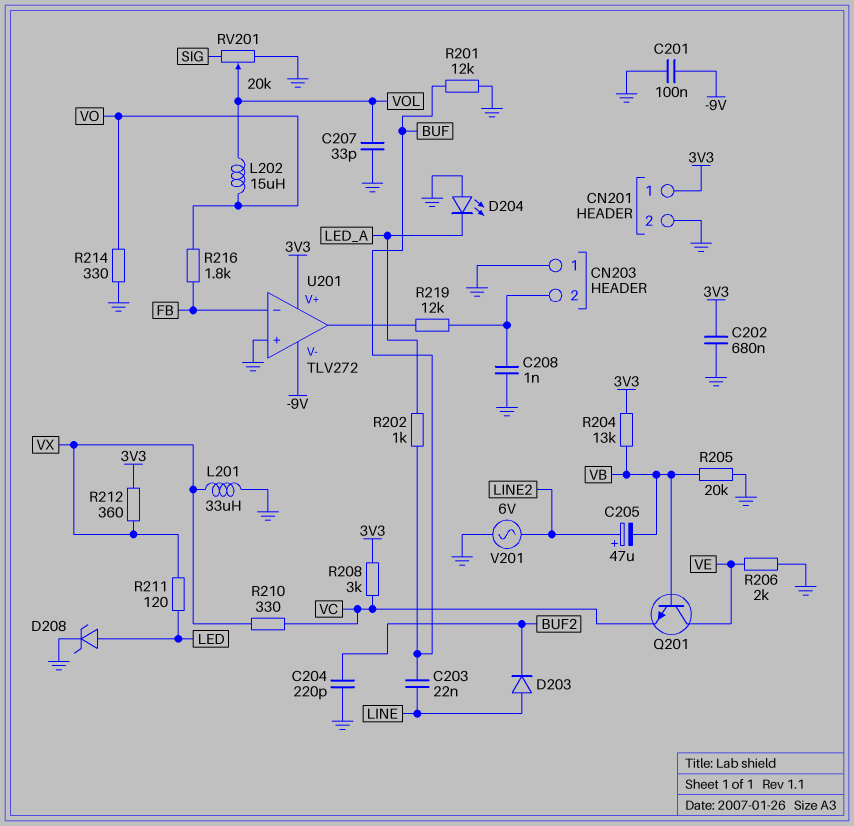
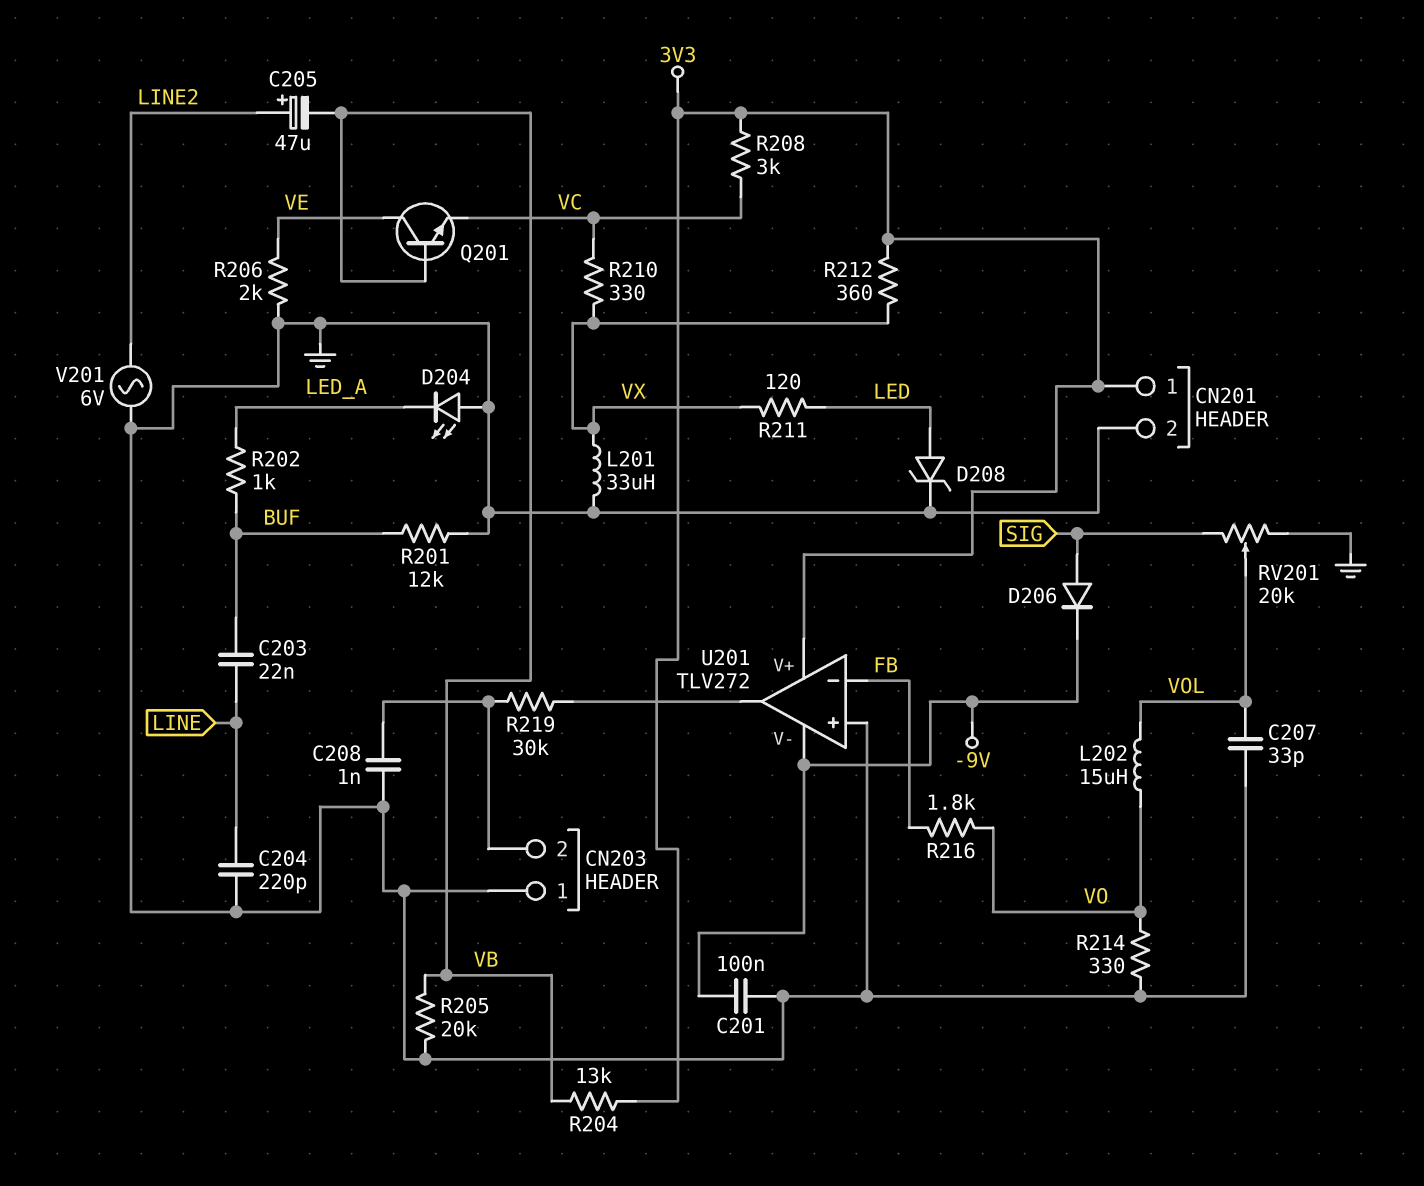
C202: 680nF (3V3, GND) -> none
C204: 220pF (BUF2, GND) -> 220pF (GND, LINE)
D203: diode (A LINE, K BUF2) -> none
D206: none -> diode (A SIG, K -9V)
R219: 12k (CN203/2, U201/out) -> 30k (CN203/2, U201/out)

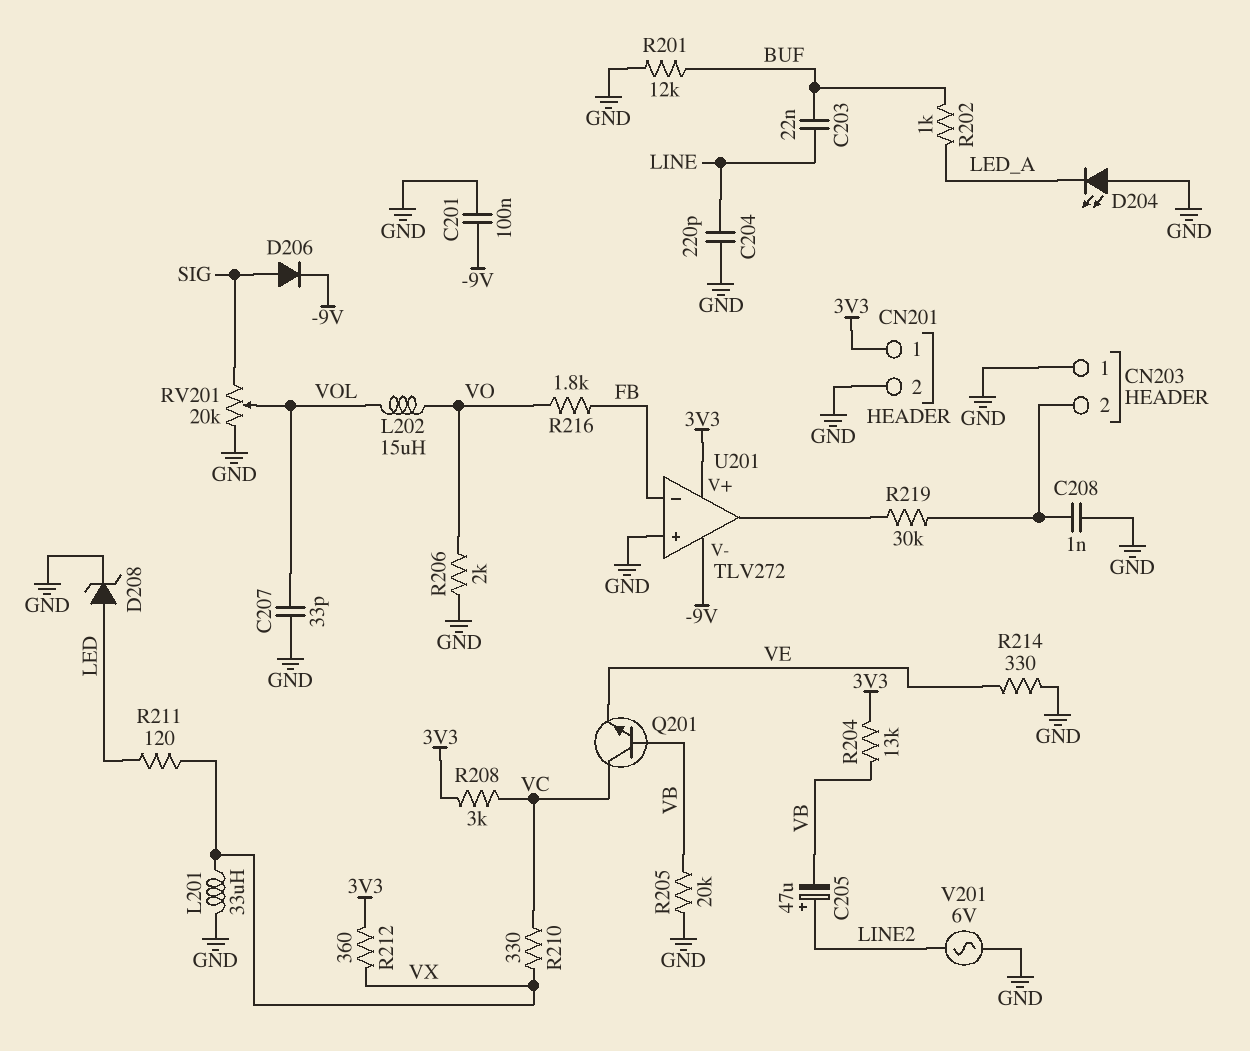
Q201: NPN (B VB, C VE, E VC) -> NPN (B VB, C VC, E VE)
R206: 2k (GND, VE) -> 2k (GND, VO)
R214: 330 (GND, VO) -> 330 (GND, VE)

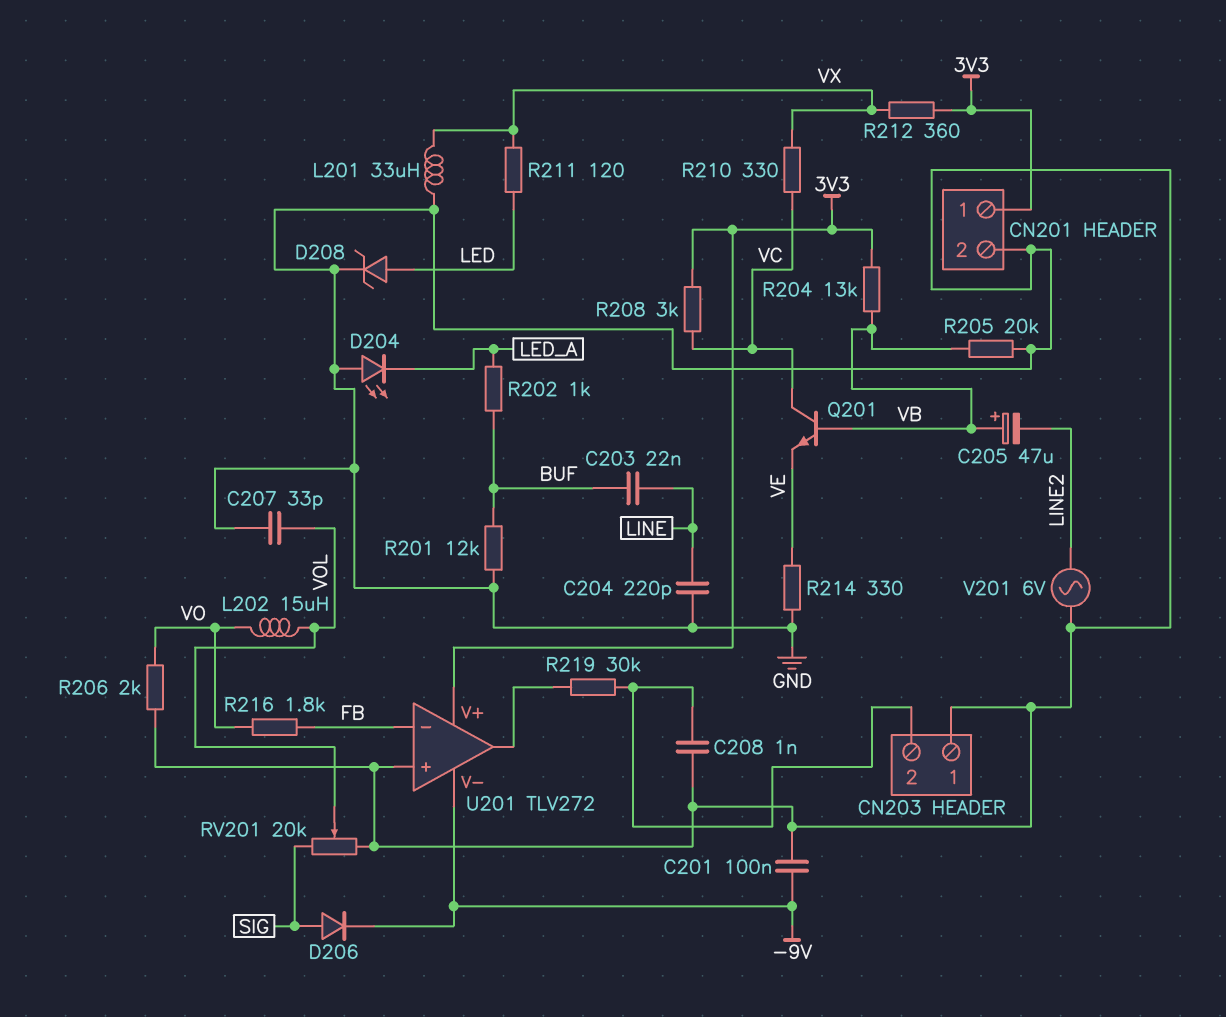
C205: 47uF (plus LINE2, minus VB) -> 47uF (plus VB, minus LINE2)

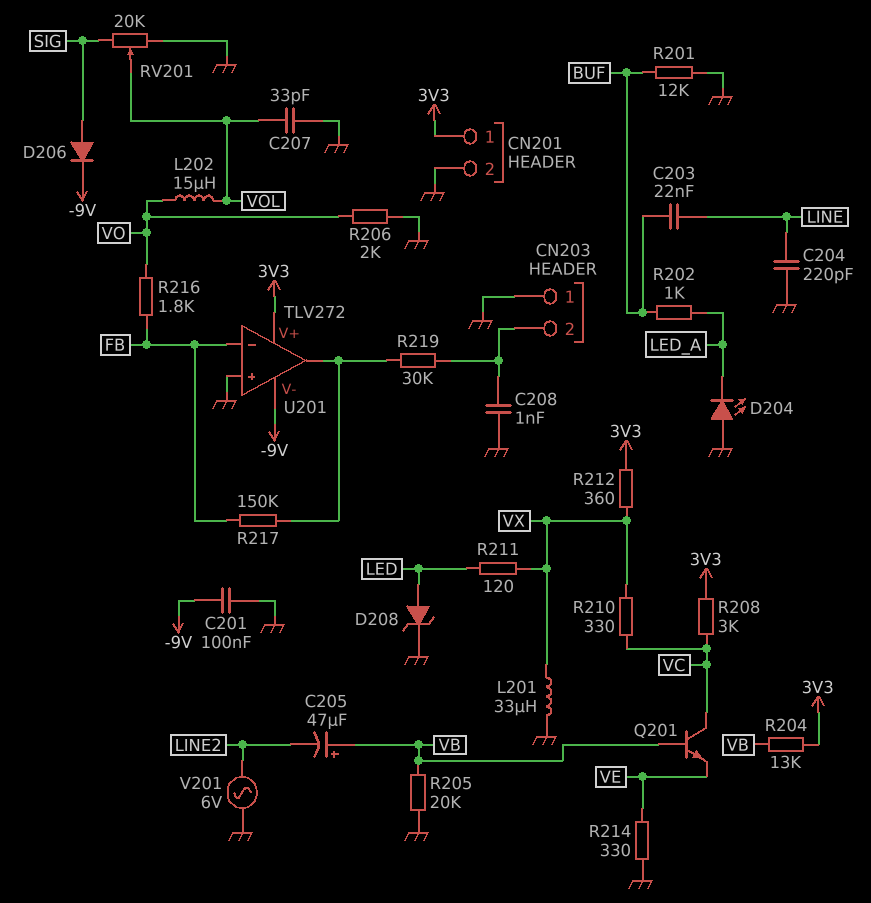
R217: none -> 150k (FB, U201/out)

